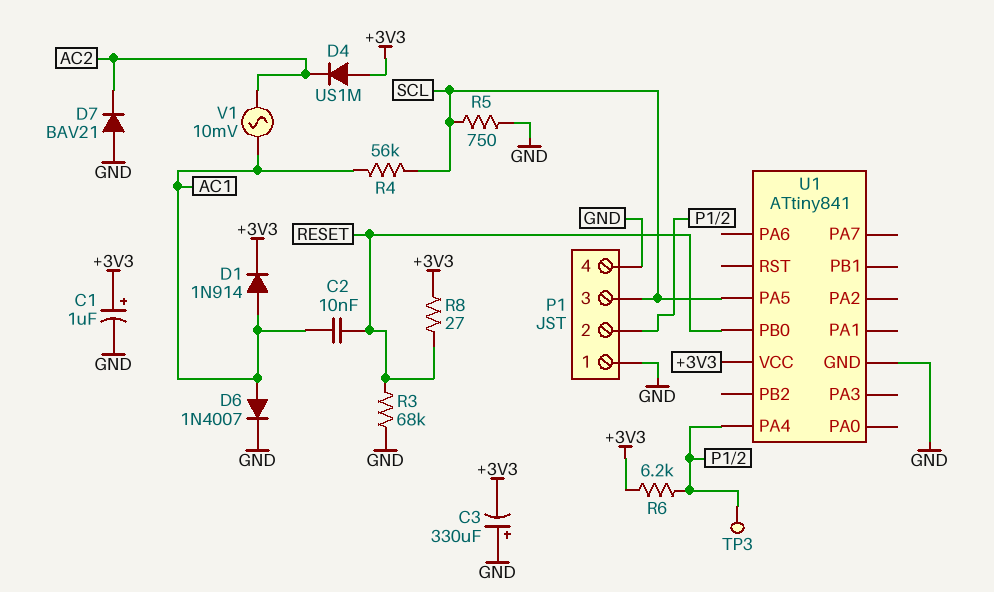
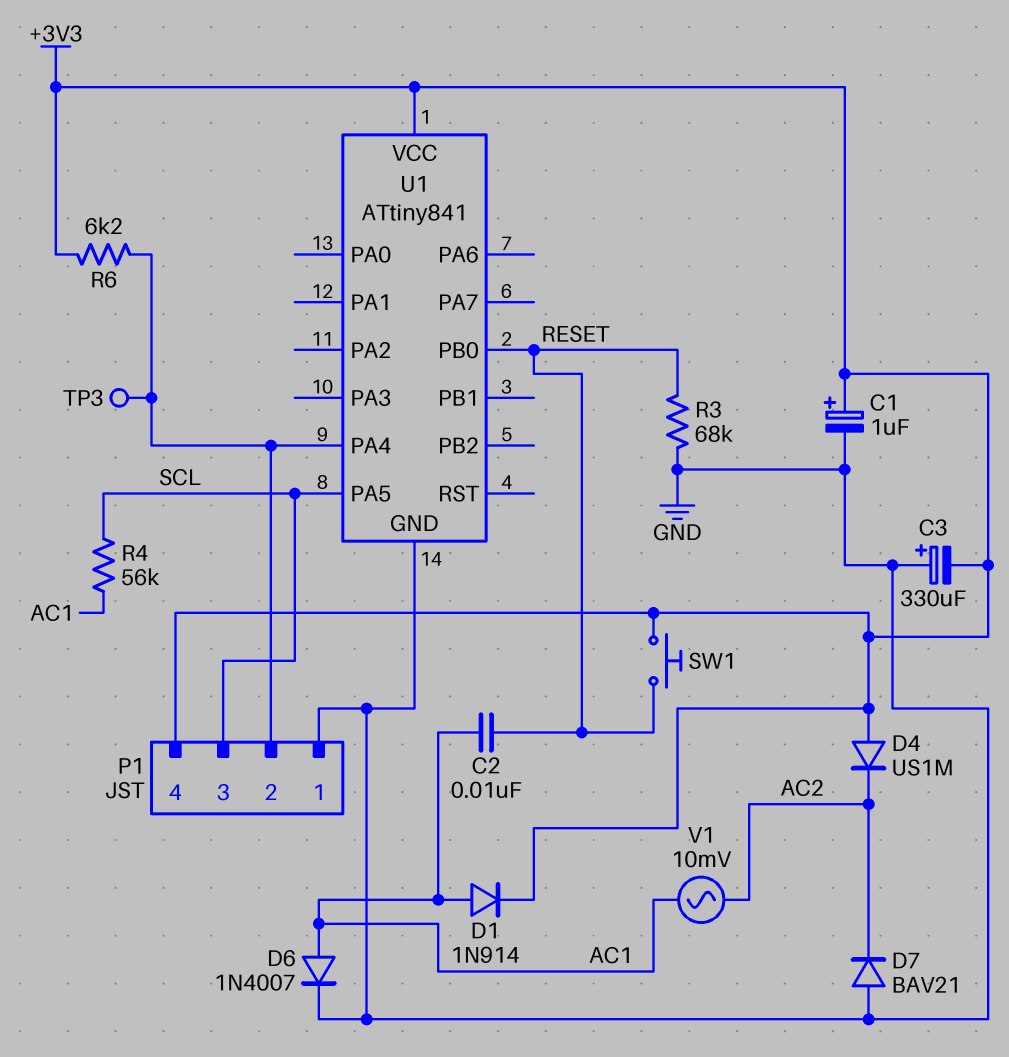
P1 pin 4: GND -> +3V3
R5: 750 (GND, SCL) -> none
R8: 27 (+3V3, RESET) -> none
SW1: none -> button (+3V3, RESET)

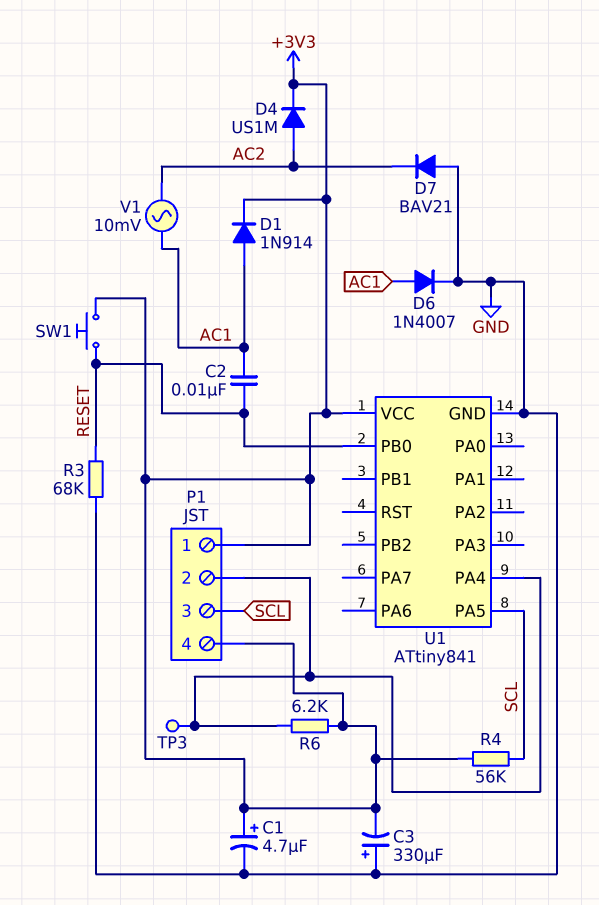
C1: 1uF (plus +3V3, minus GND) -> 4.7uF (plus +3V3, minus GND)
D4: diode US1M (A +3V3, K AC2) -> diode US1M (A AC2, K +3V3)
P1 pin 1: GND -> +3V3
R4: 56k (AC1, SCL) -> 56k (+3V3, SCL)

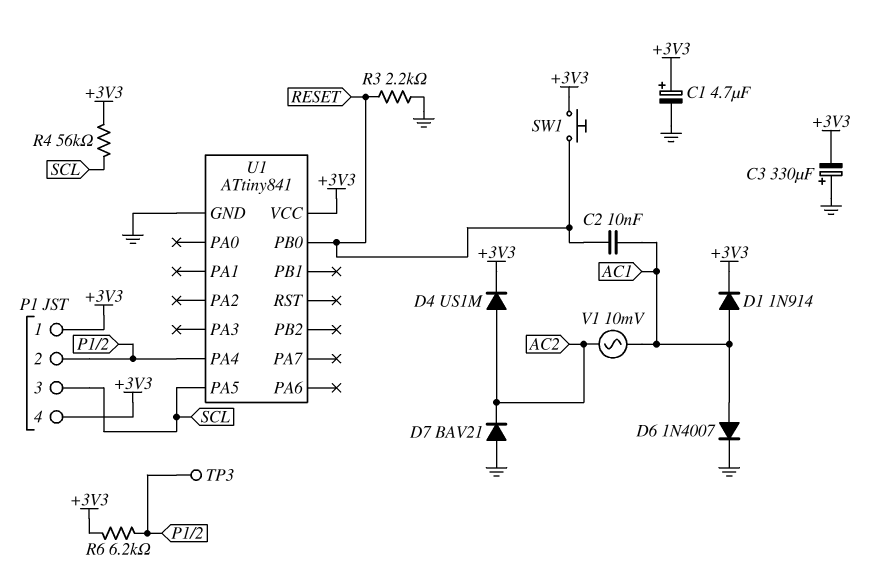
R3: 68k (GND, RESET) -> 2.2k (GND, RESET)

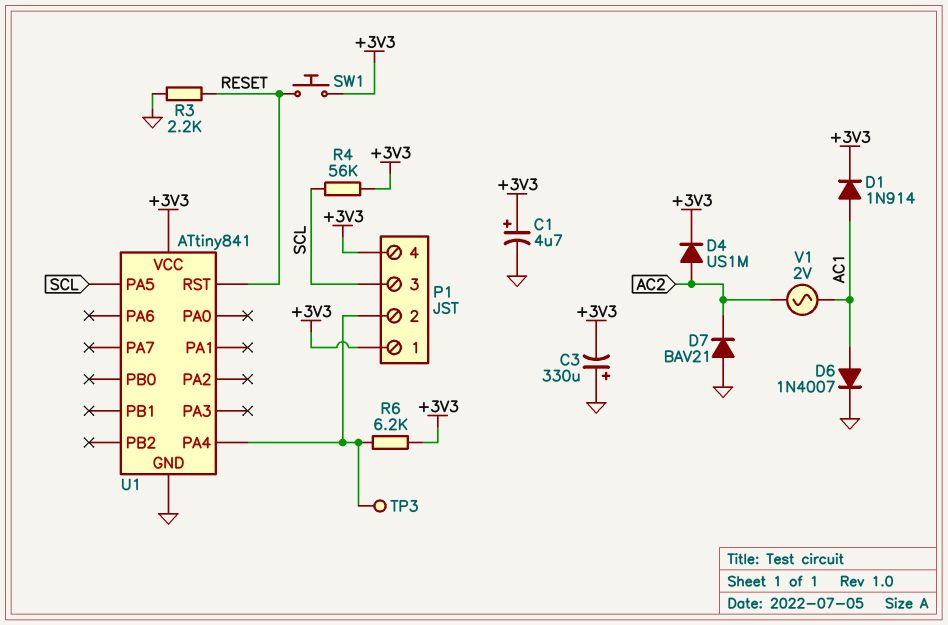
C2: 10nF (AC1, RESET) -> none
U1 pin PB0: RESET -> none
U1 pin RST: none -> RESET
V1: AC 10mV (AC1, AC2) -> AC 2V (AC1, AC2)

